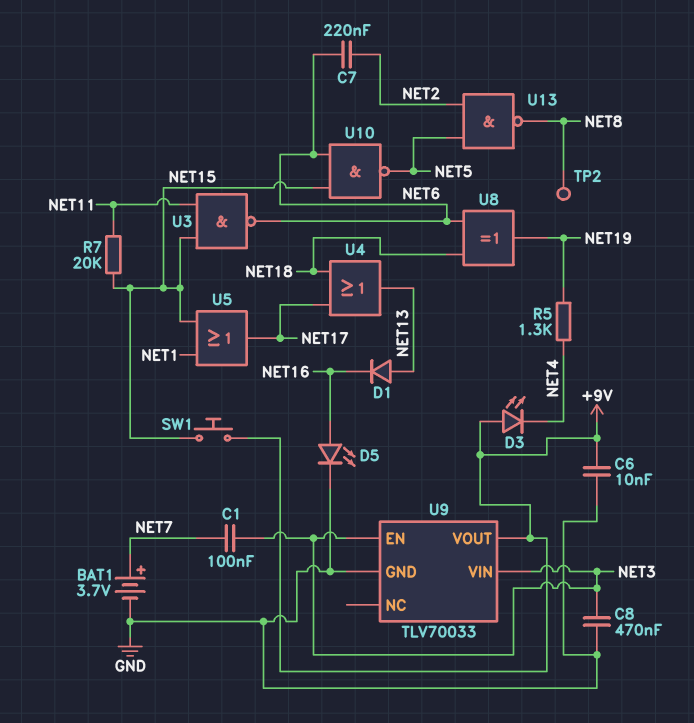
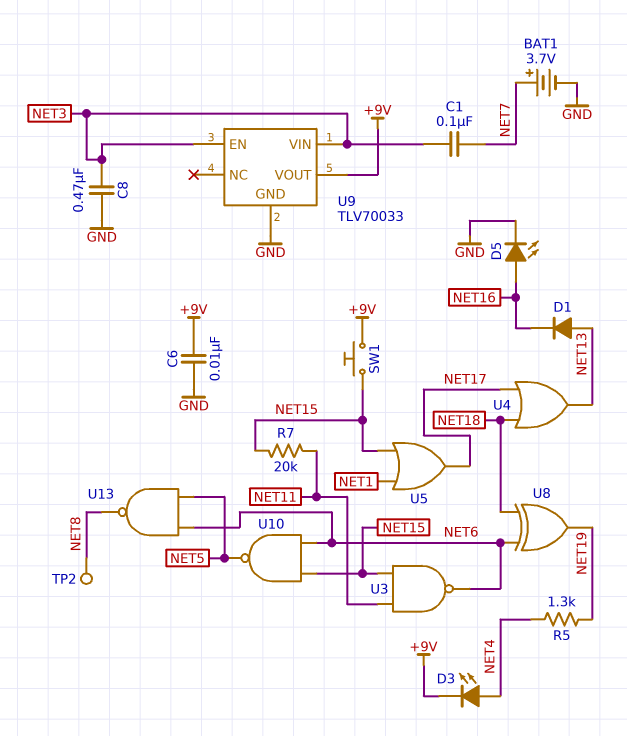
C7: 220nF (NET2, NET6) -> none
D3: LED (A +9V, K NET4) -> LED (A NET4, K +9V)
U13: NAND (in NET2, in NET5, out NET8) -> NAND (in NET5, in NET6, out NET8)

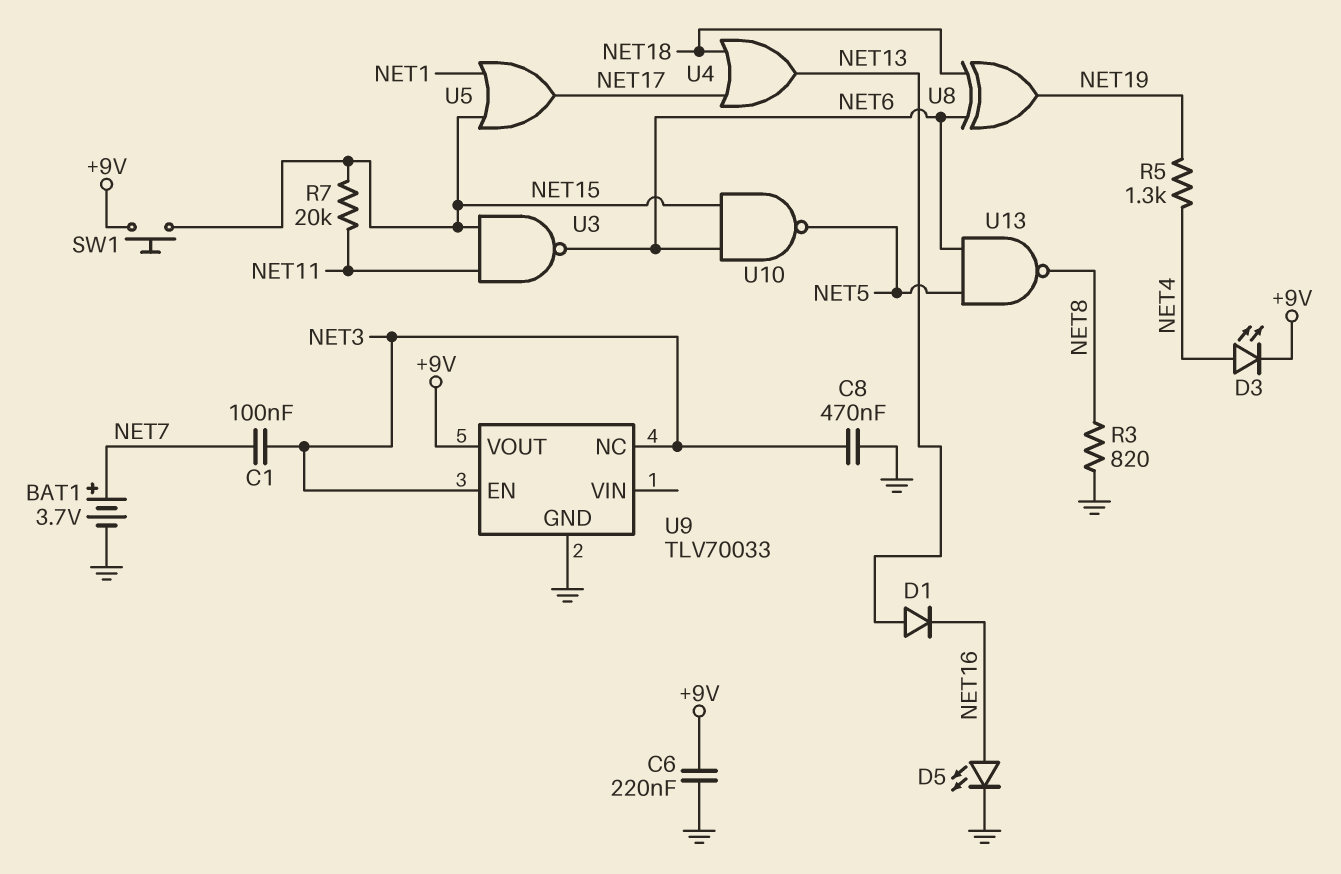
C6: 10nF (+9V, GND) -> 220nF (+9V, GND)
R3: none -> 820 (GND, NET8)
TP2: test point (NET8) -> none
U9 pin NC: none -> NET3
U9 pin VIN: NET3 -> none

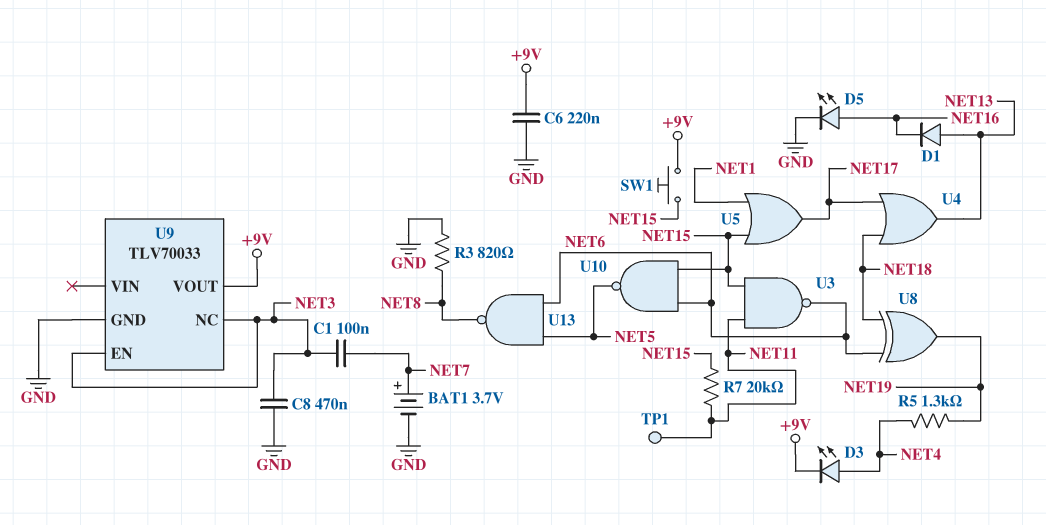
TP1: none -> test point (NET11)

